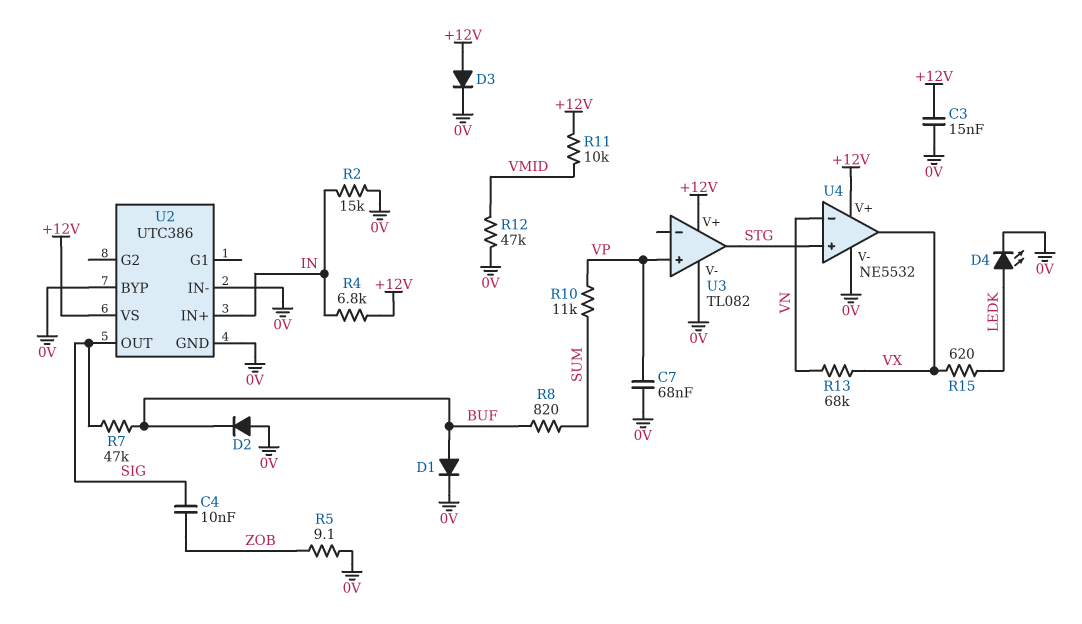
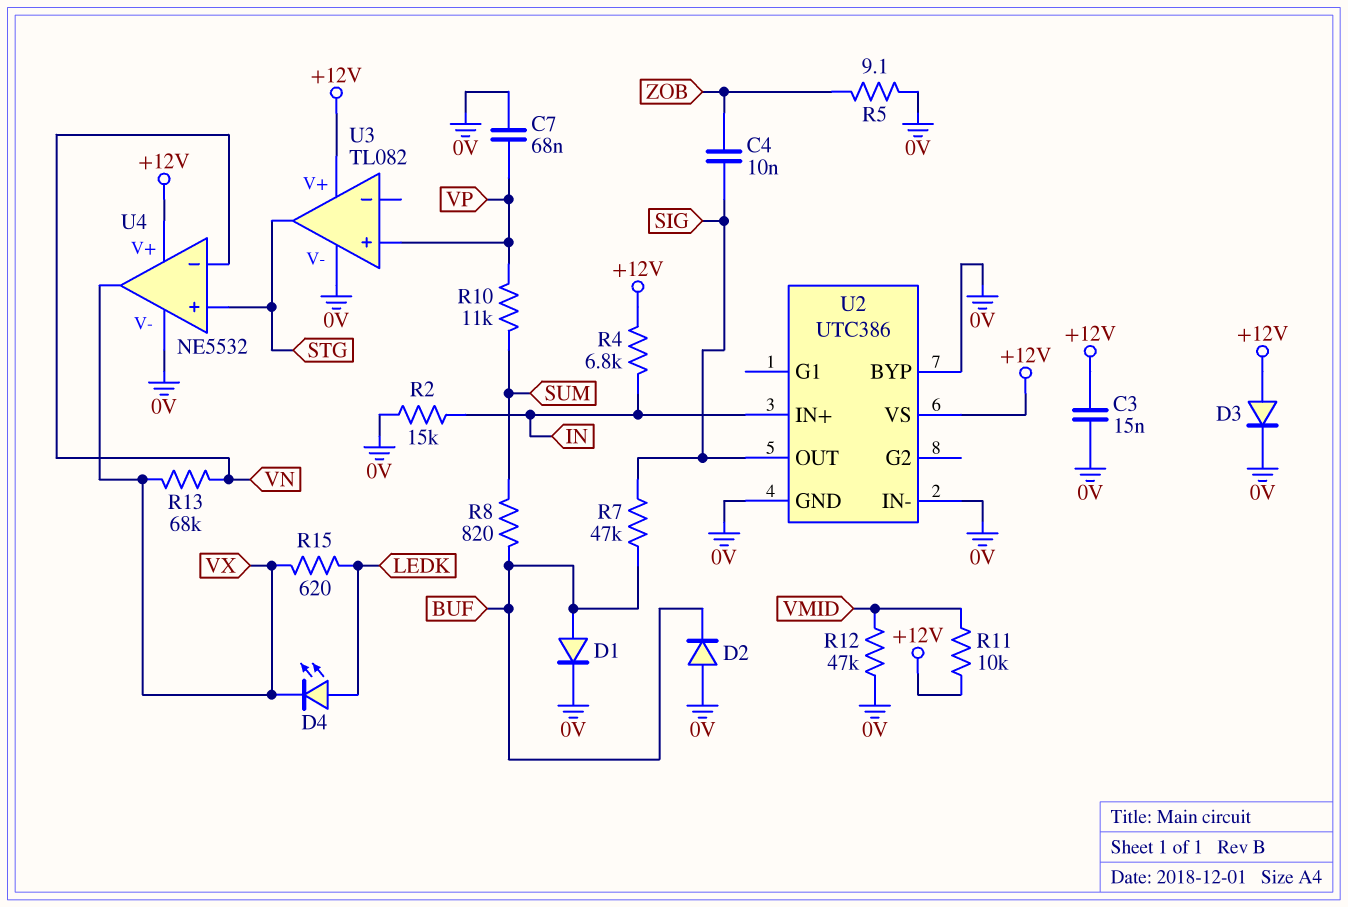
D4: LED (A LEDK, K 0V) -> LED (A LEDK, K VX)

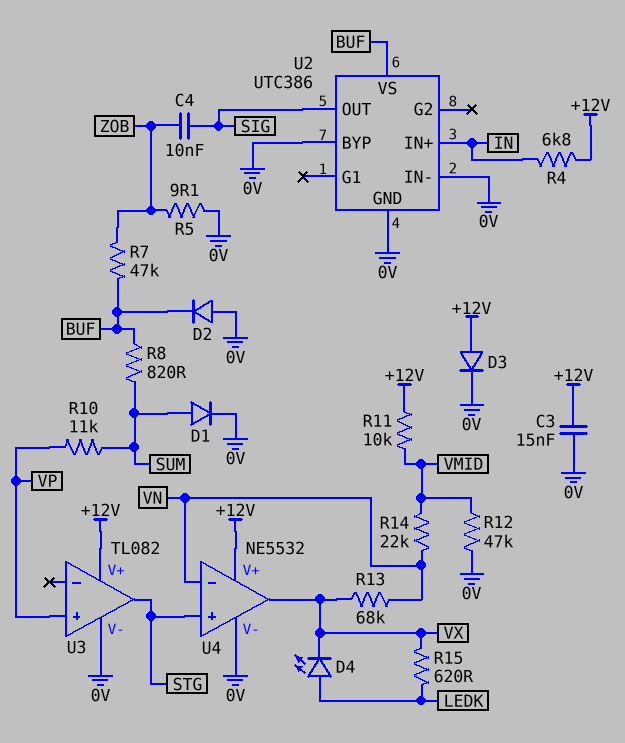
C7: 68nF (0V, VP) -> none
D1: diode (A BUF, K 0V) -> diode (A SUM, K 0V)
R2: 15k (0V, IN) -> none
R7: 47k (BUF, SIG) -> 47k (BUF, ZOB)
R14: none -> 22k (VMID, VN)
U2 pin VS: +12V -> BUF

